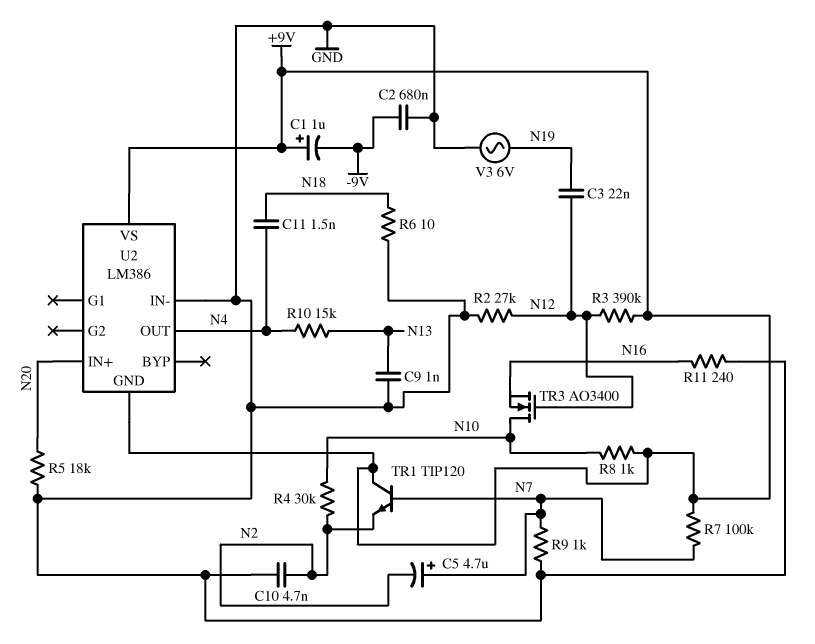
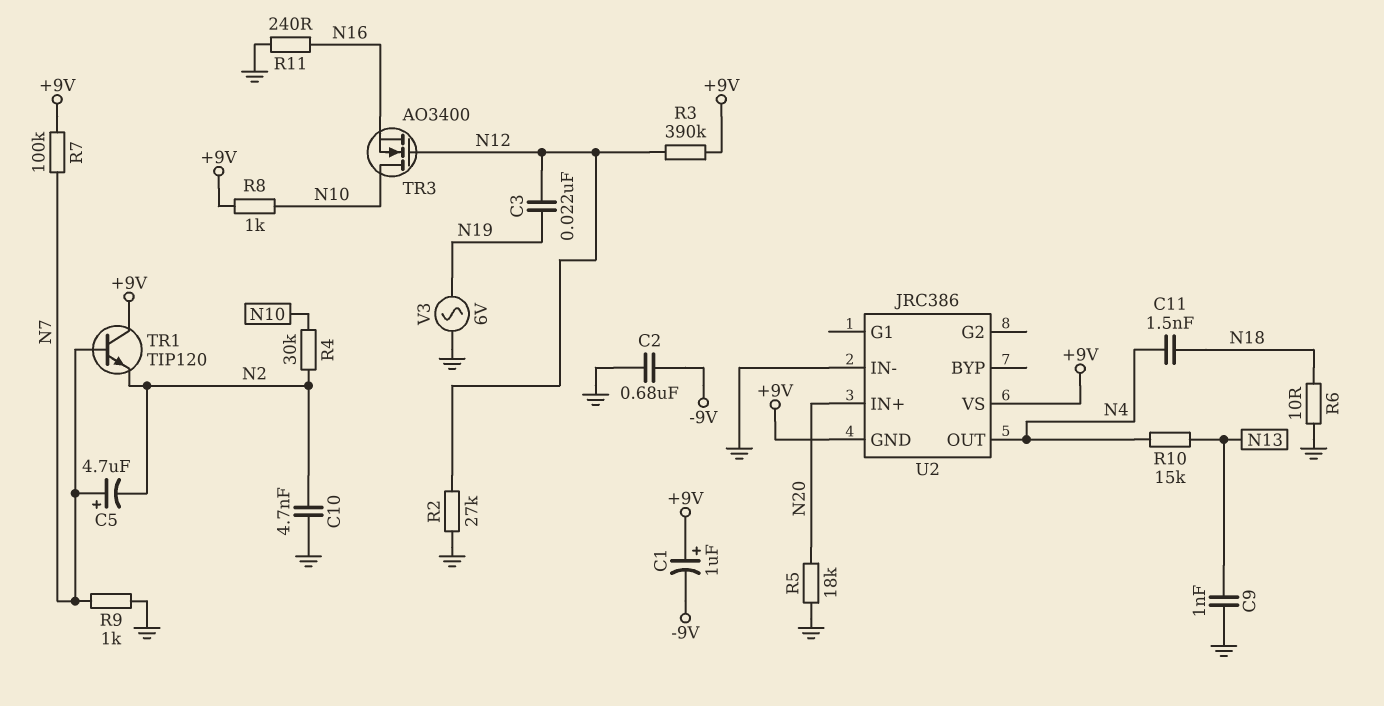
U2: LM386 -> JRC386

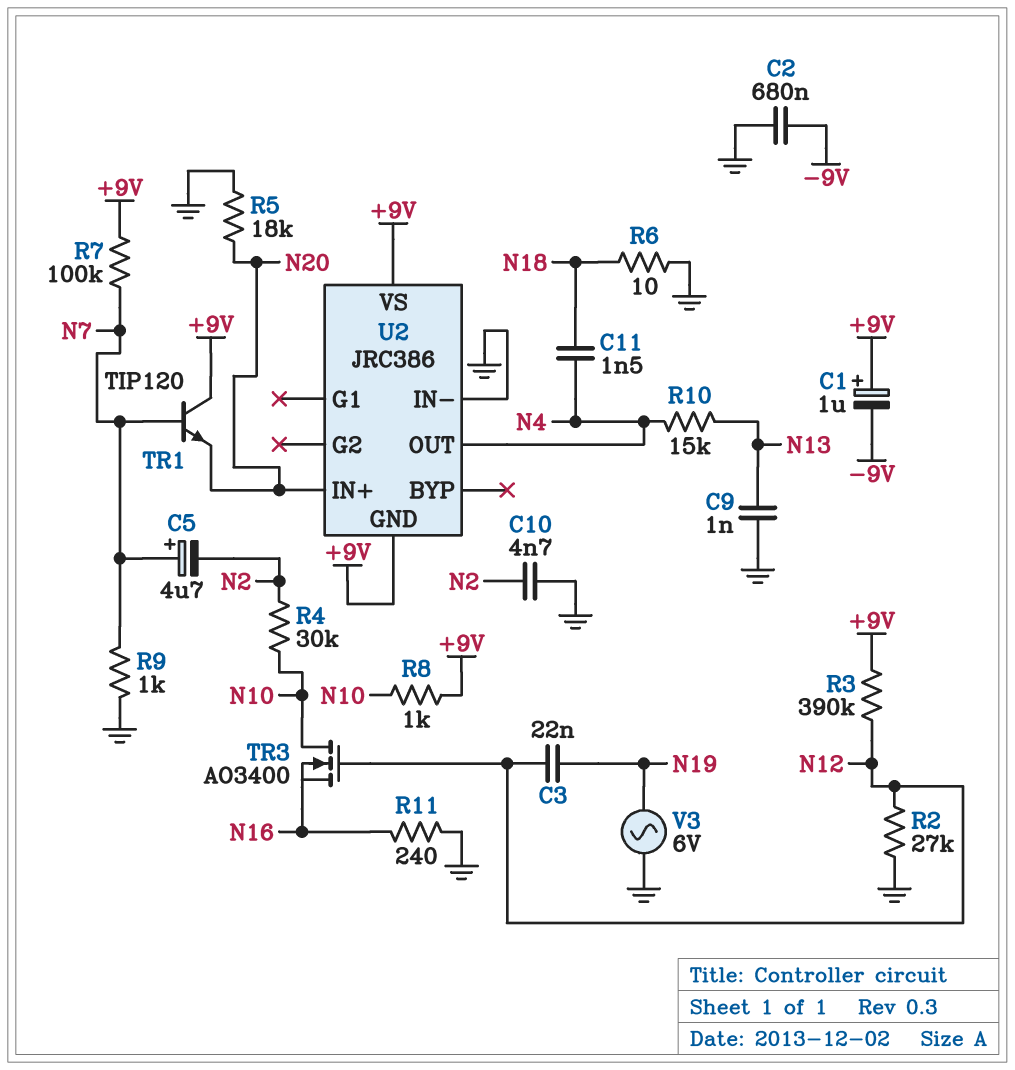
TR1: NPN TIP120 (B N7, C +9V, E N2) -> NPN TIP120 (B N7, C +9V, E N20)

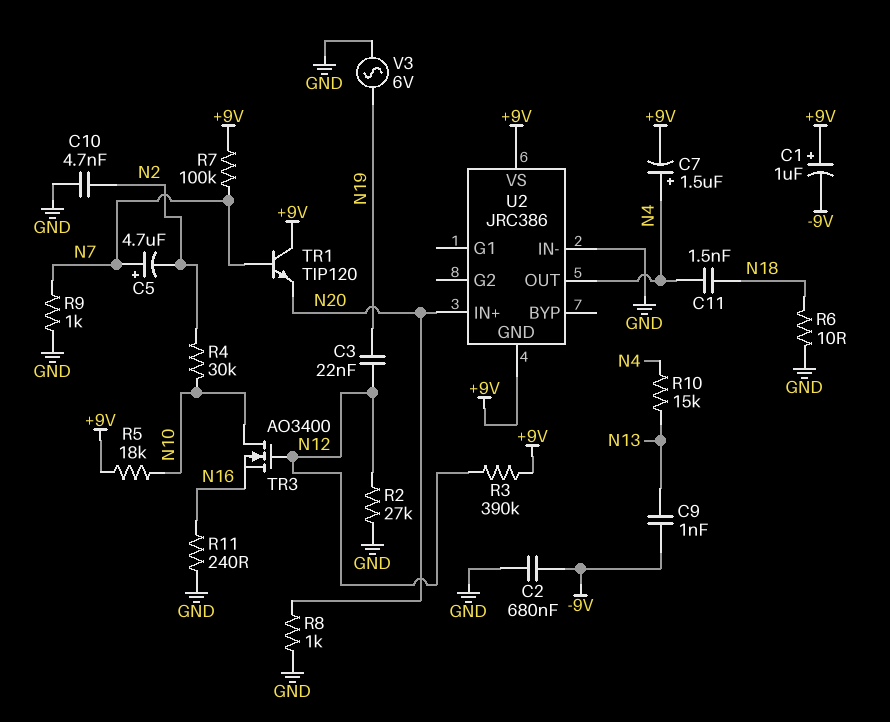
C7: none -> 1.5uF (plus N4, minus +9V)
C9: 1nF (GND, N13) -> 1nF (-9V, N13)
R5: 18k (GND, N20) -> 18k (+9V, N10)
R8: 1k (+9V, N10) -> 1k (GND, N20)

